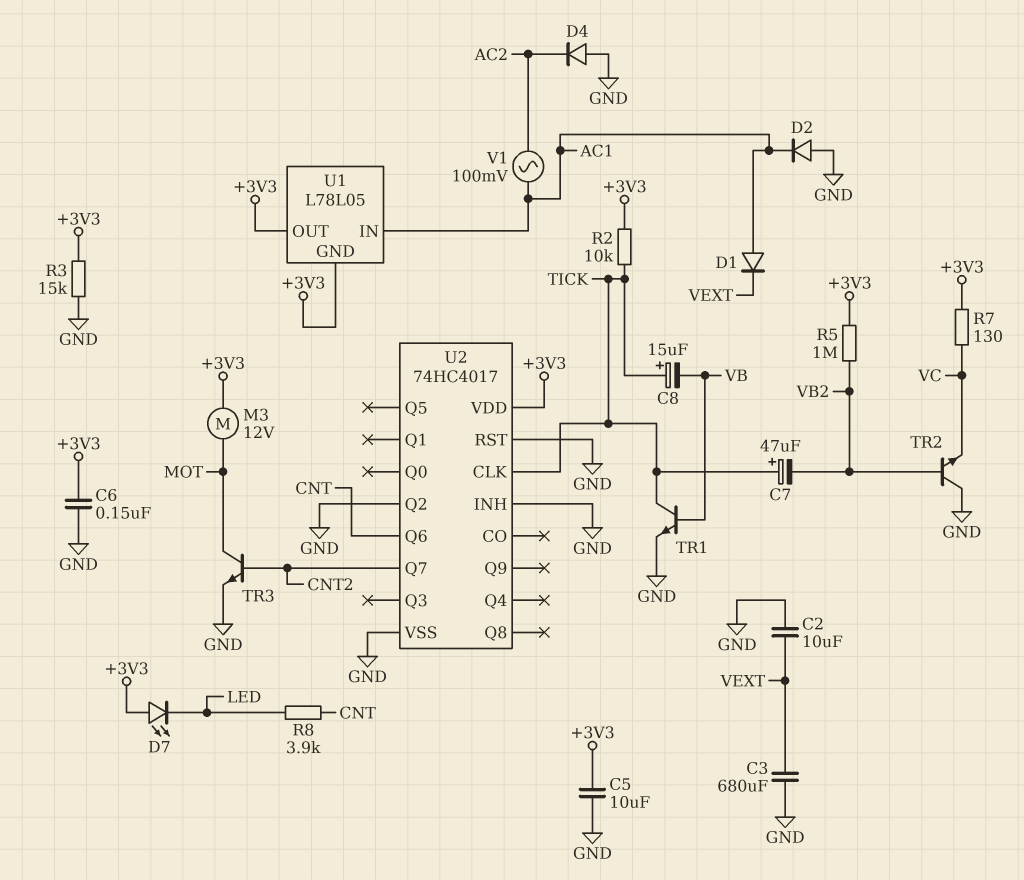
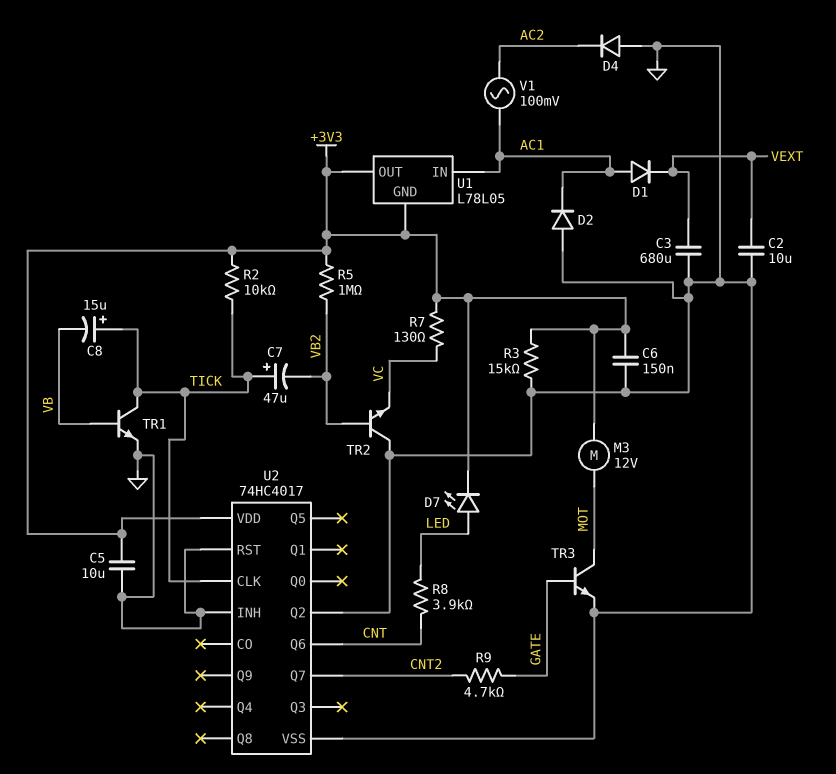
D7: LED (A +3V3, K LED) -> LED (A LED, K +3V3)
R9: none -> 4.7k (CNT2, GATE)
TR3: NPN (B CNT2, C MOT, E GND) -> NPN (B GATE, C MOT, E GND)

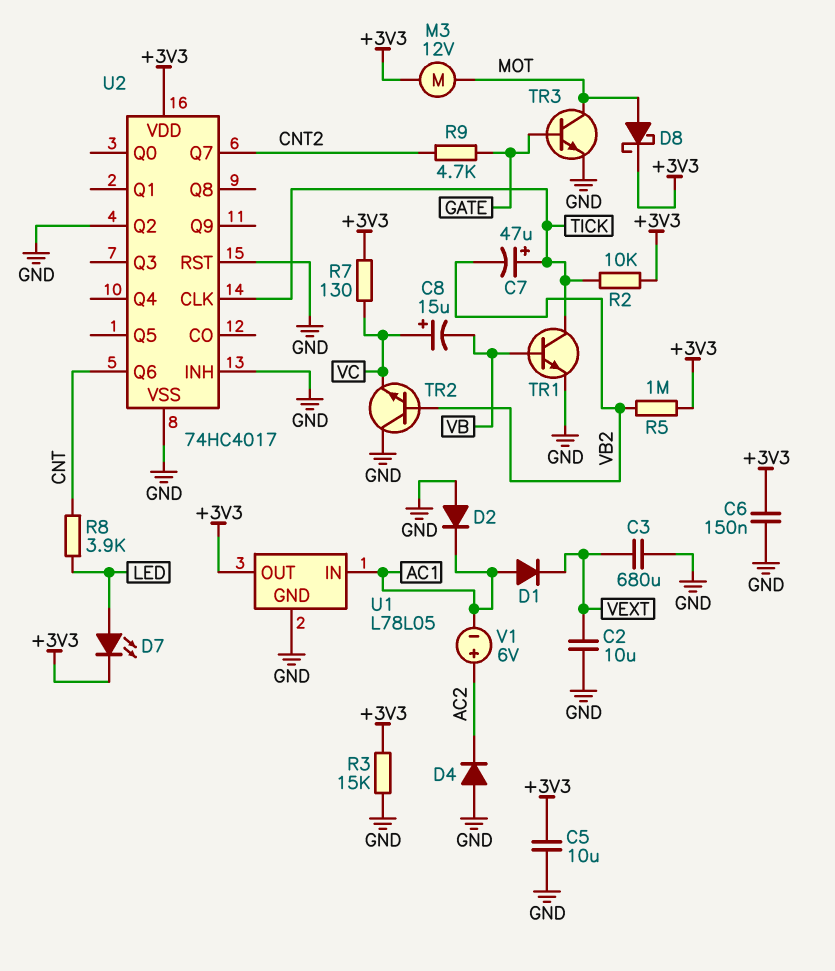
C8: 15uF (plus TICK, minus VB) -> 15uF (plus VC, minus VB)
D8: none -> schottky (A MOT, K +3V3)
U1 pin GND: +3V3 -> GND
V1: AC 100mV (AC1, AC2) -> 6V (plus AC2, minus AC1)

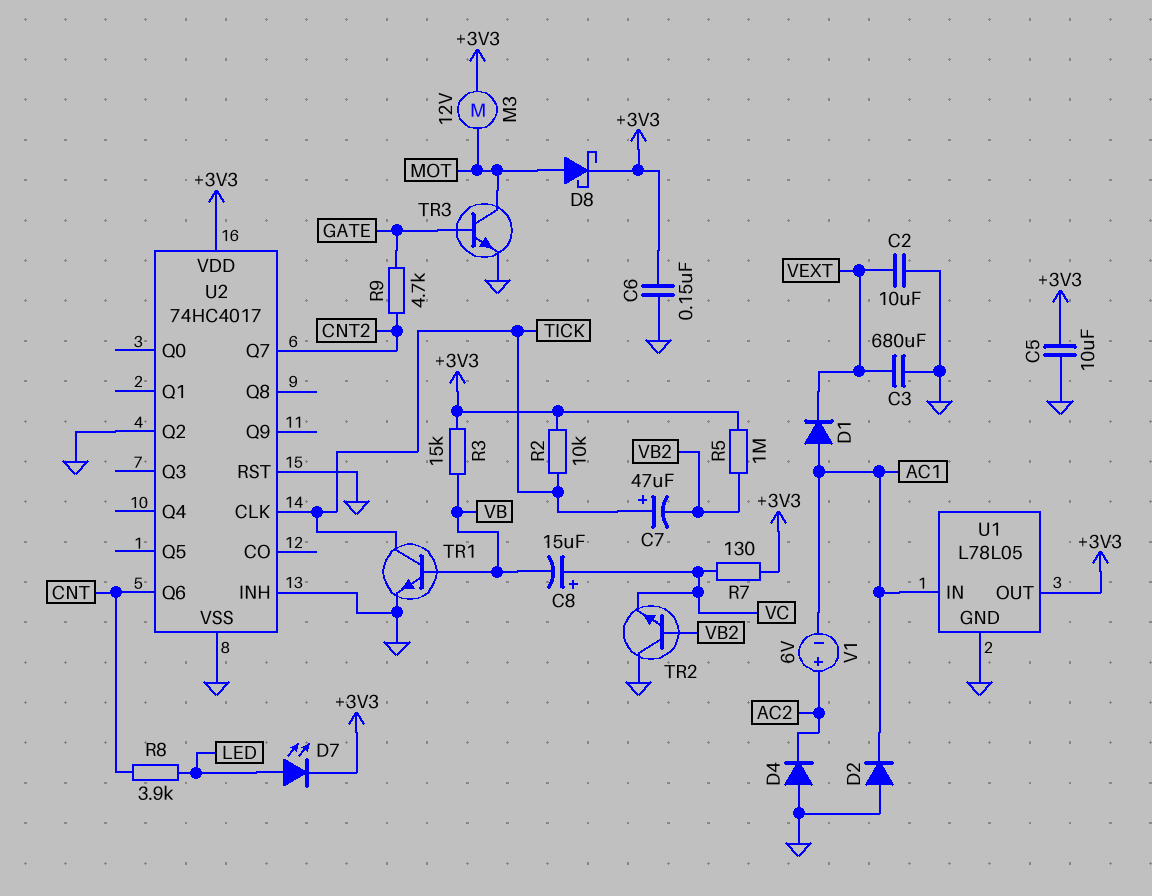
R3: 15k (+3V3, GND) -> 15k (+3V3, VB)

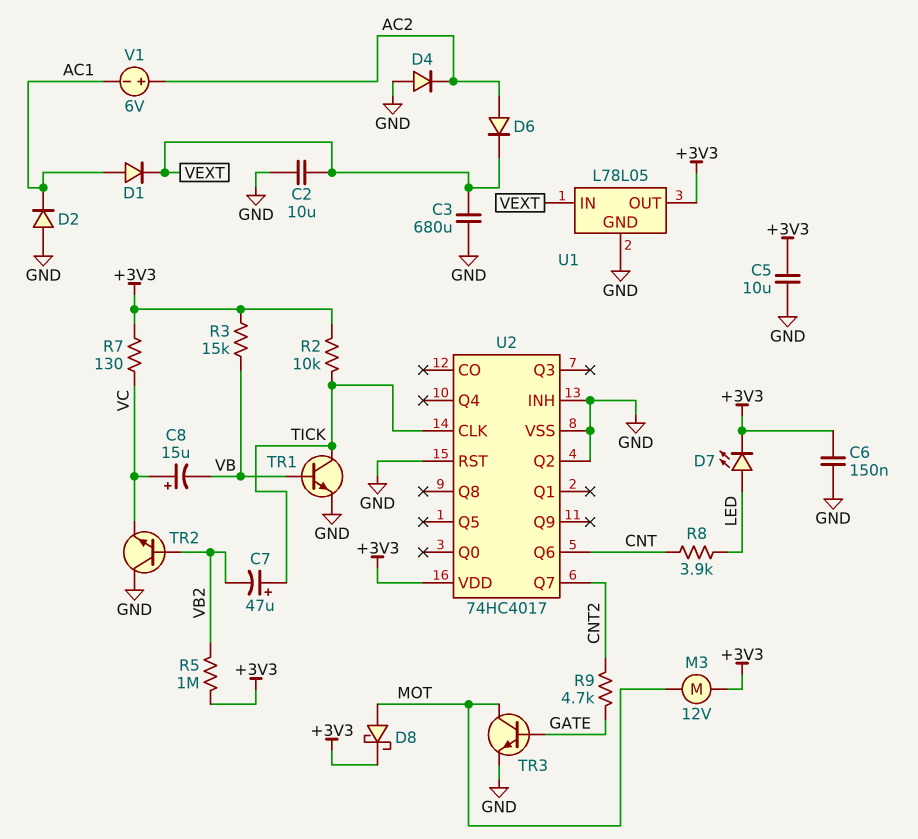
D6: none -> diode (A AC2, K VEXT)
U1 pin IN: AC1 -> VEXT

